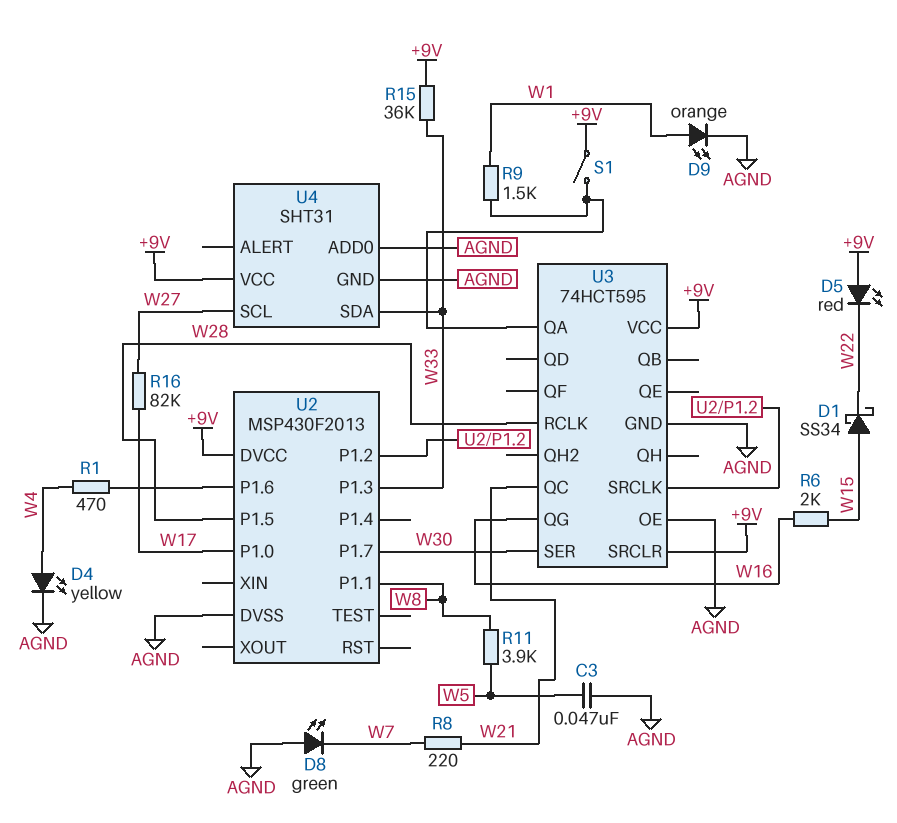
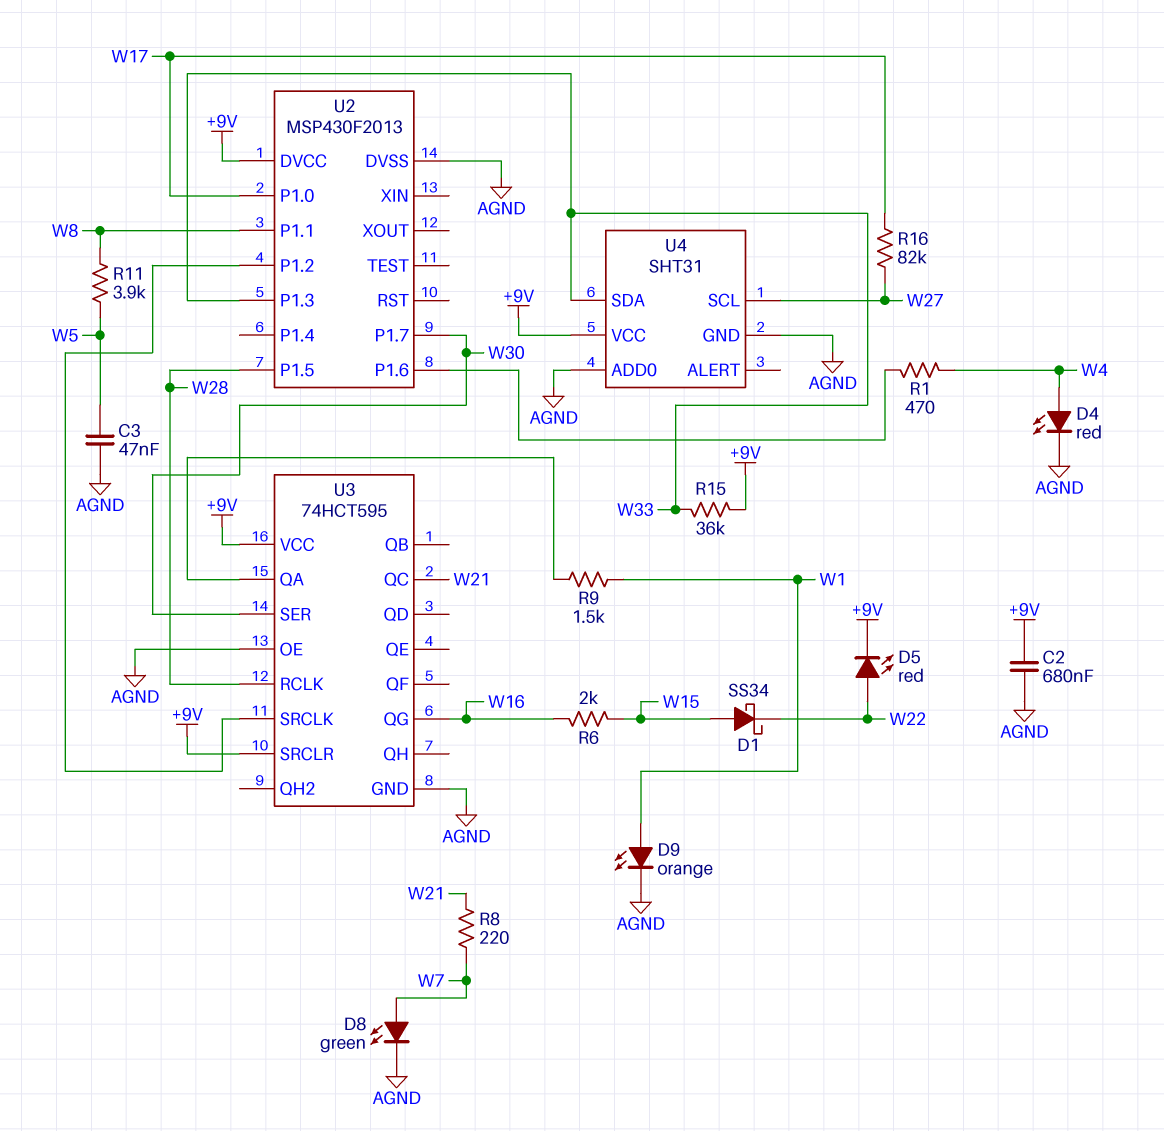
C2: none -> 680nF (+9V, AGND)
D4: LED yellow (A W4, K AGND) -> LED red (A W4, K AGND)
D5: LED red (A +9V, K W22) -> LED red (A W22, K +9V)
D8: LED green (A AGND, K W7) -> LED green (A W7, K AGND)
S1: switch (+9V, U3/QA) -> none

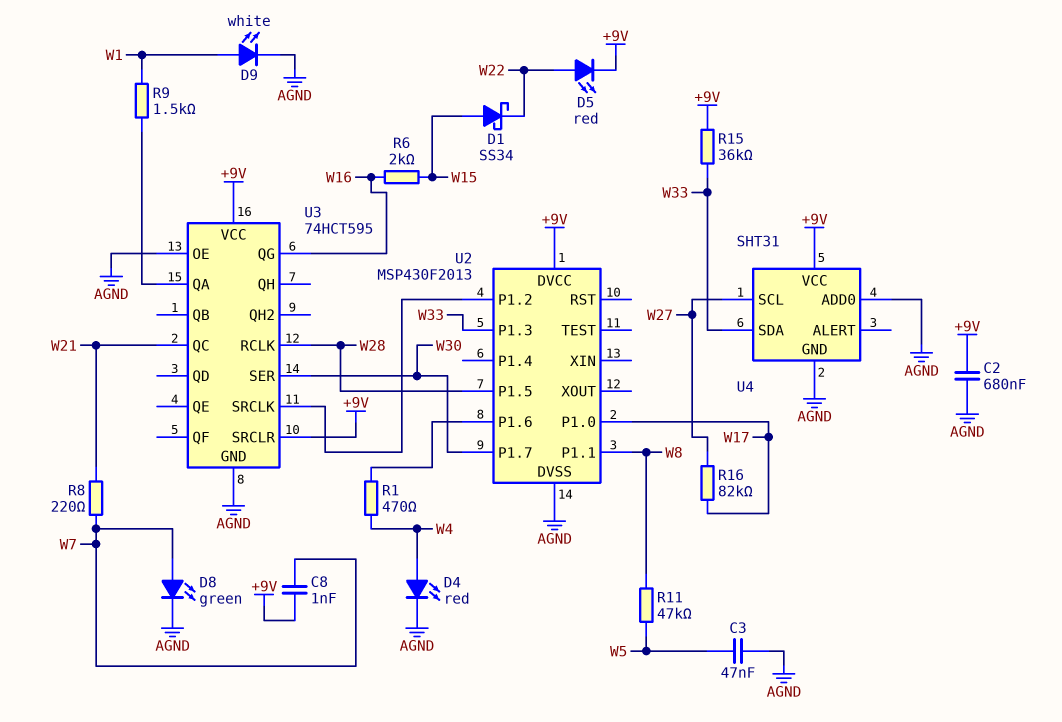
C8: none -> 1nF (+9V, W7)
D9: LED orange (A W1, K AGND) -> LED white (A W1, K AGND)
R11: 3.9k (W5, W8) -> 47k (W5, W8)

